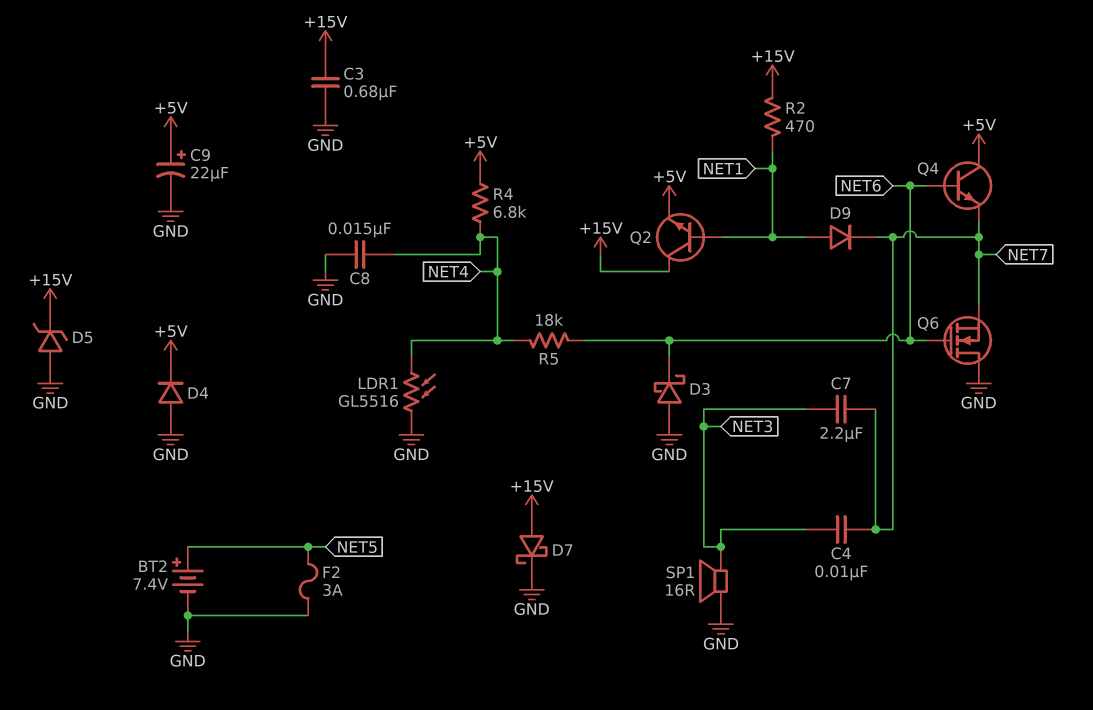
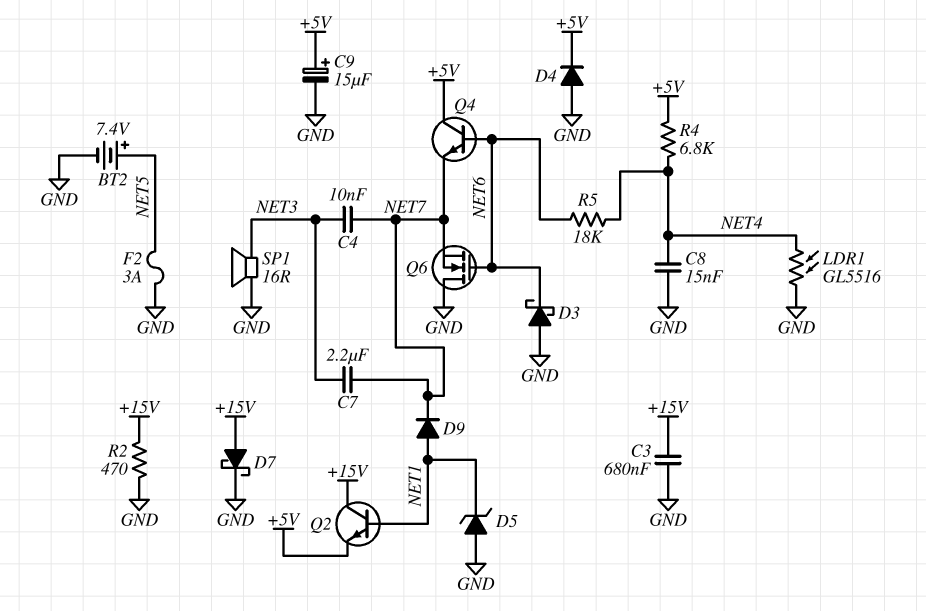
C9: 22uF (plus +5V, minus GND) -> 15uF (plus +5V, minus GND)
D5: zener (A GND, K +15V) -> zener (A GND, K NET1)
R2: 470 (+15V, NET1) -> 470 (+15V, GND)

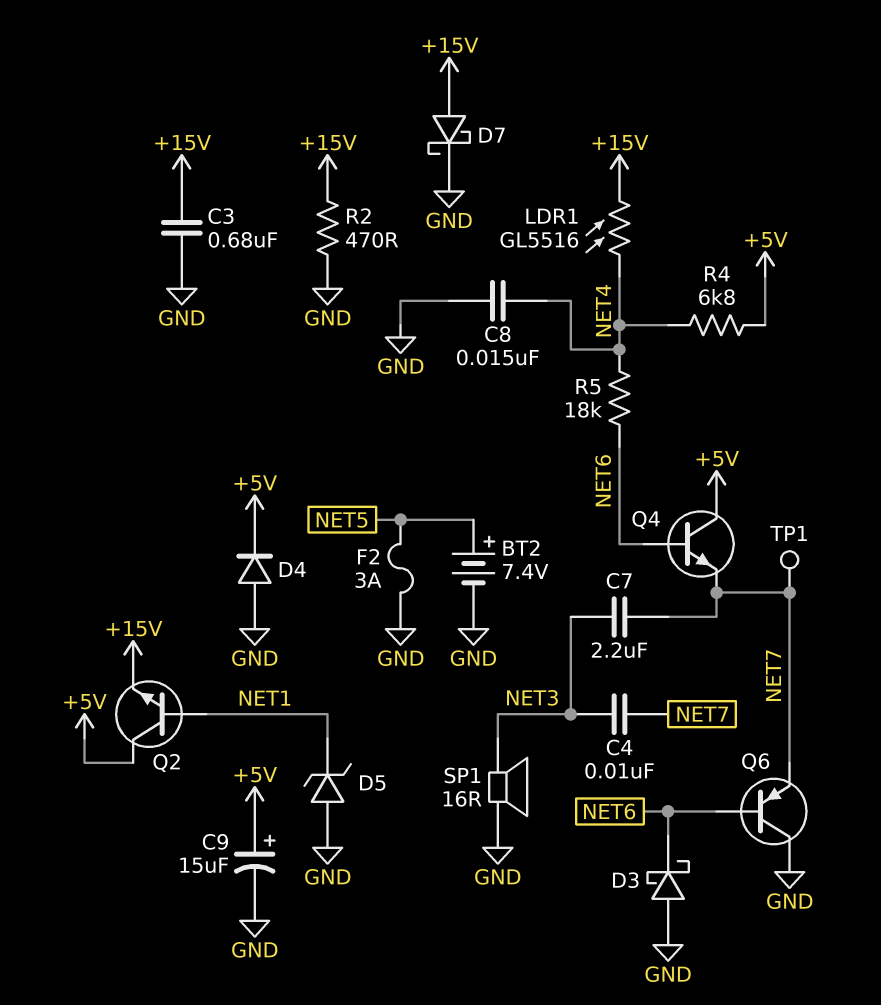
D9: diode (A NET1, K NET7) -> none
LDR1: GL5516 (GND, NET4) -> GL5516 (+15V, NET4)
Q2: NPN (B NET1, C +15V, E +5V) -> NPN (B NET1, C +5V, E +15V)
Q6: NMOS (G NET6, D GND, S NET7) -> PNP (B NET6, C GND, E NET7)
TP1: none -> test point (NET7)

